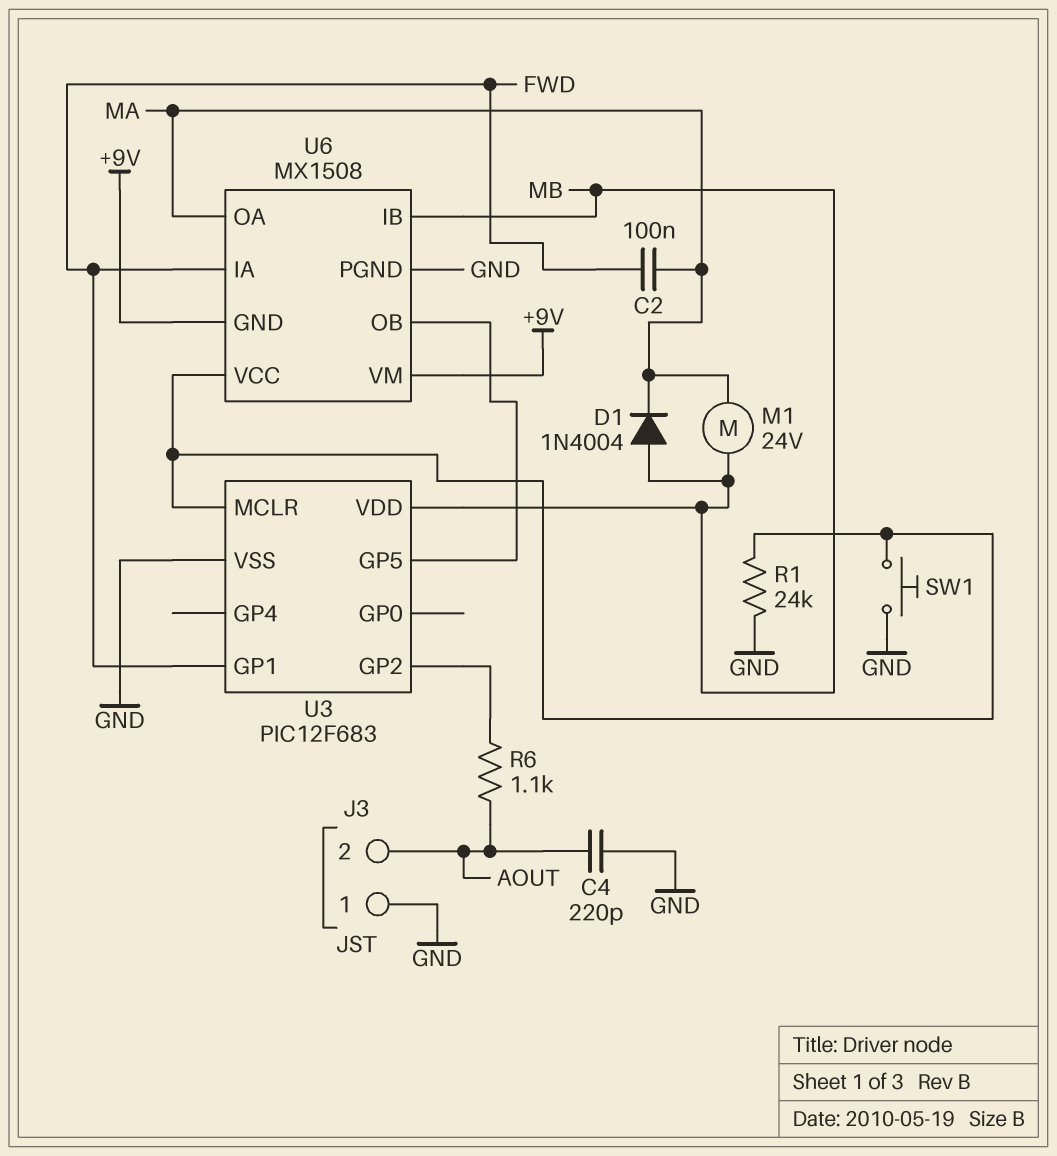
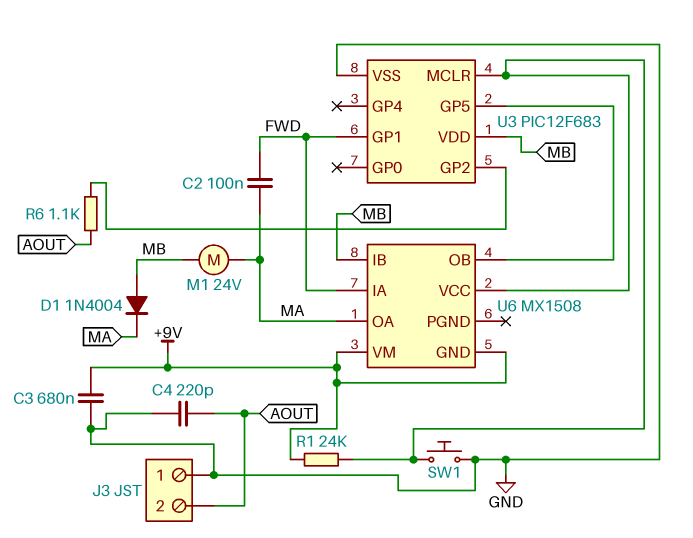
C3: none -> 680nF (+9V, GND)
R1: 24k (GND, U3/MCLR) -> 24k (+9V, U3/MCLR)
U6 pin PGND: GND -> none

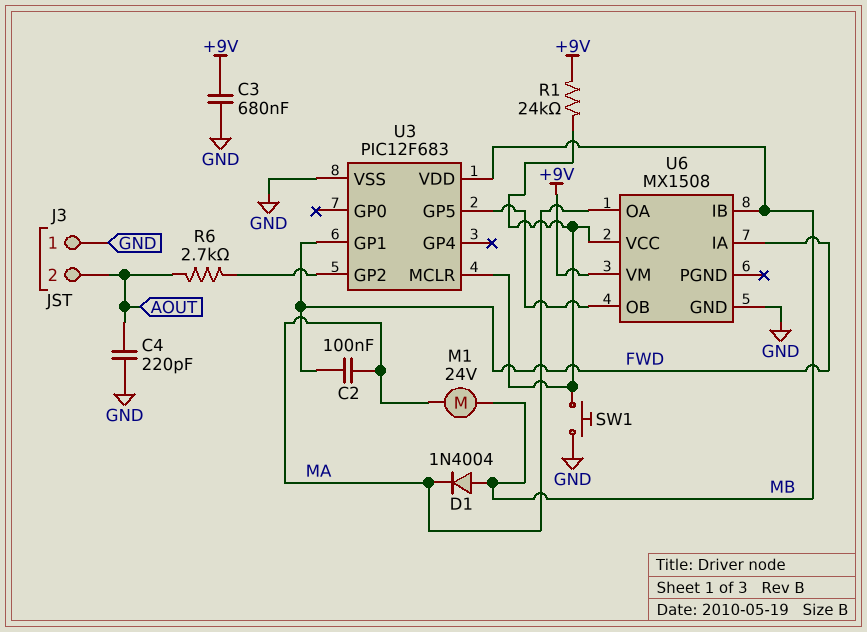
R6: 1.1k (AOUT, U3/GP2) -> 2.7k (AOUT, U3/GP2)
U6 pin GND: +9V -> GND

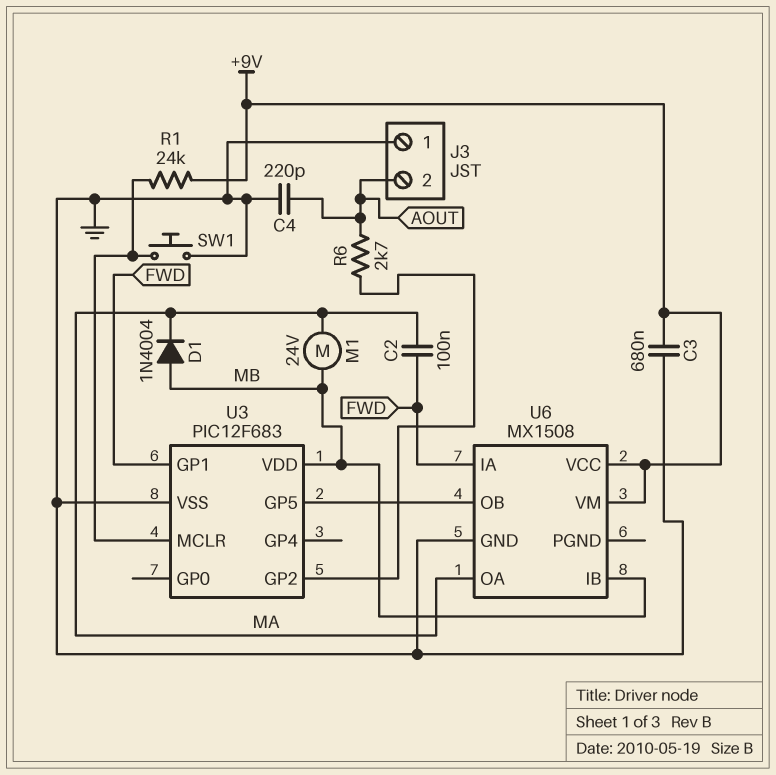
U6 pin VCC: U3/MCLR -> +9V

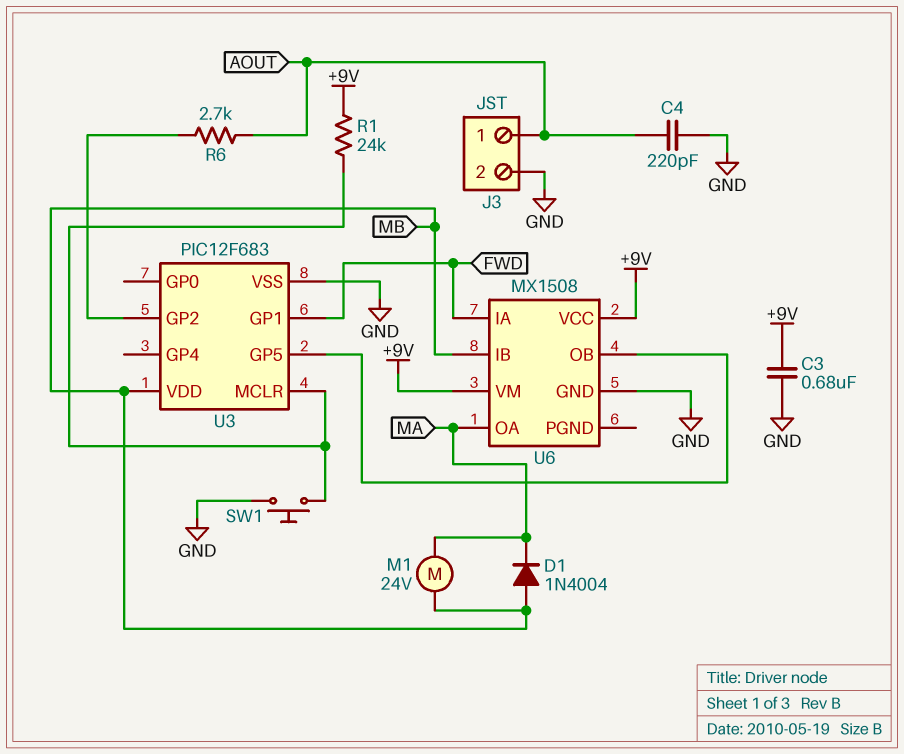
C2: 100nF (FWD, MA) -> none
J3 pin 1: GND -> AOUT
J3 pin 2: AOUT -> GND

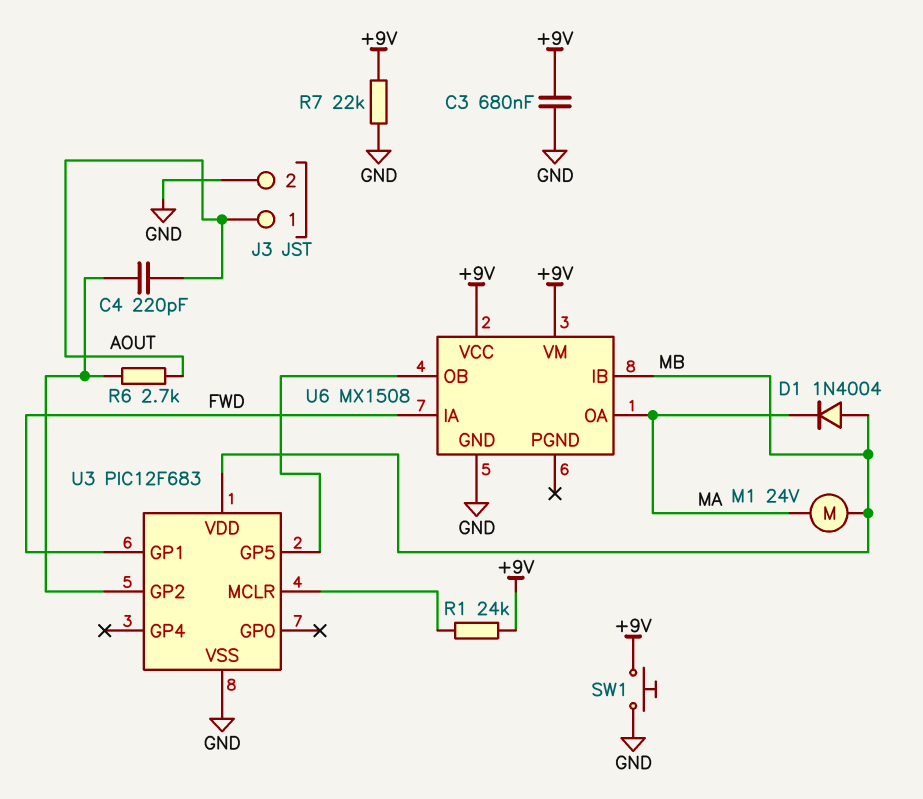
C4: 220pF (AOUT, GND) -> 220pF (AOUT, U3/GP2)
R7: none -> 22k (+9V, GND)
SW1: button (GND, U3/MCLR) -> button (+9V, GND)

